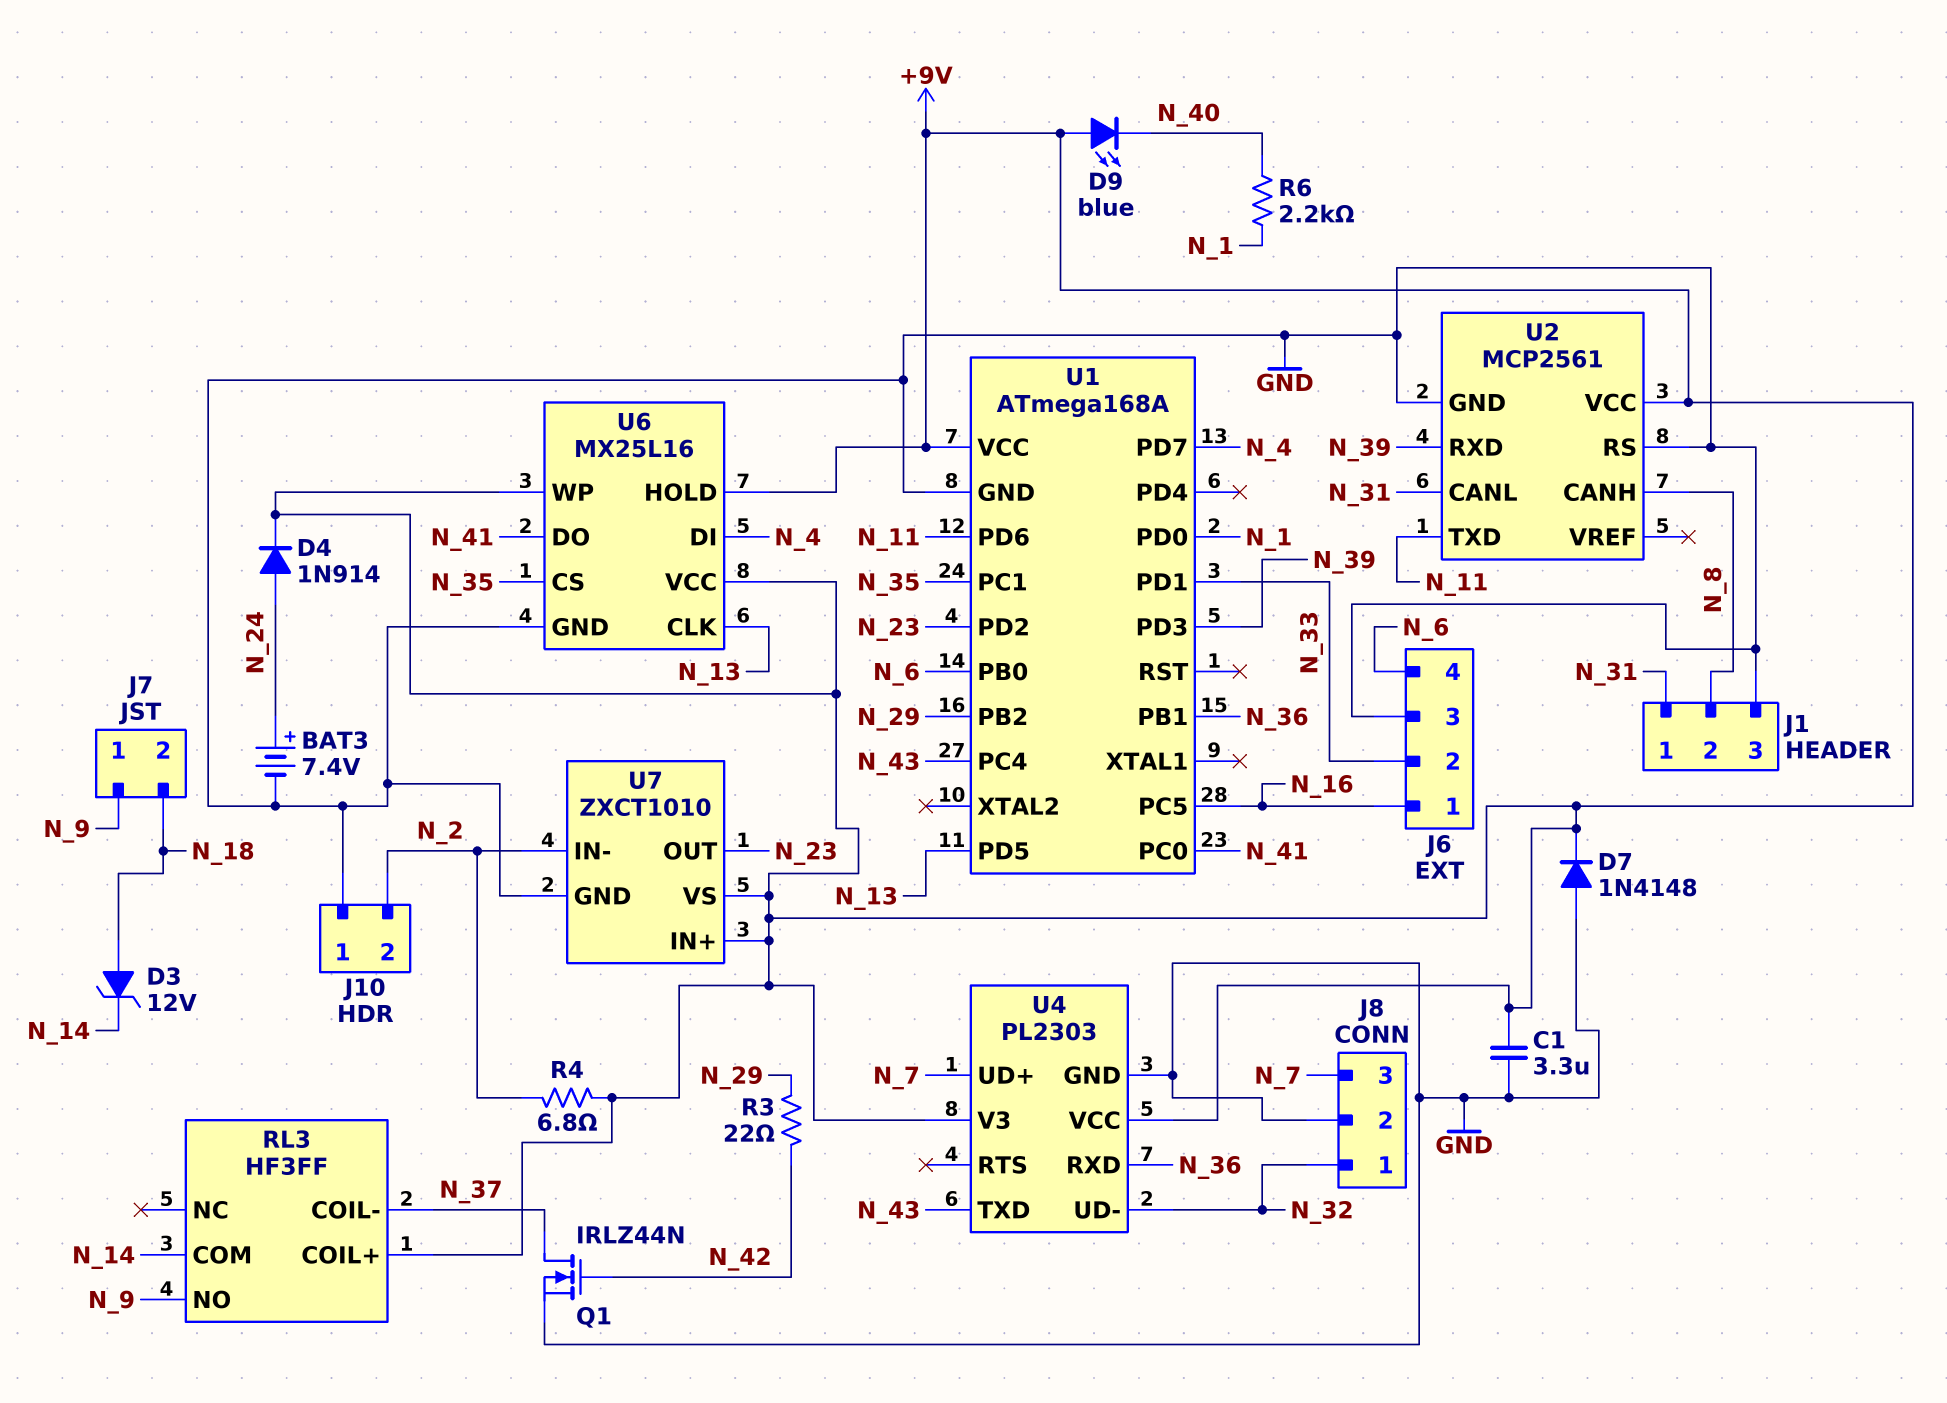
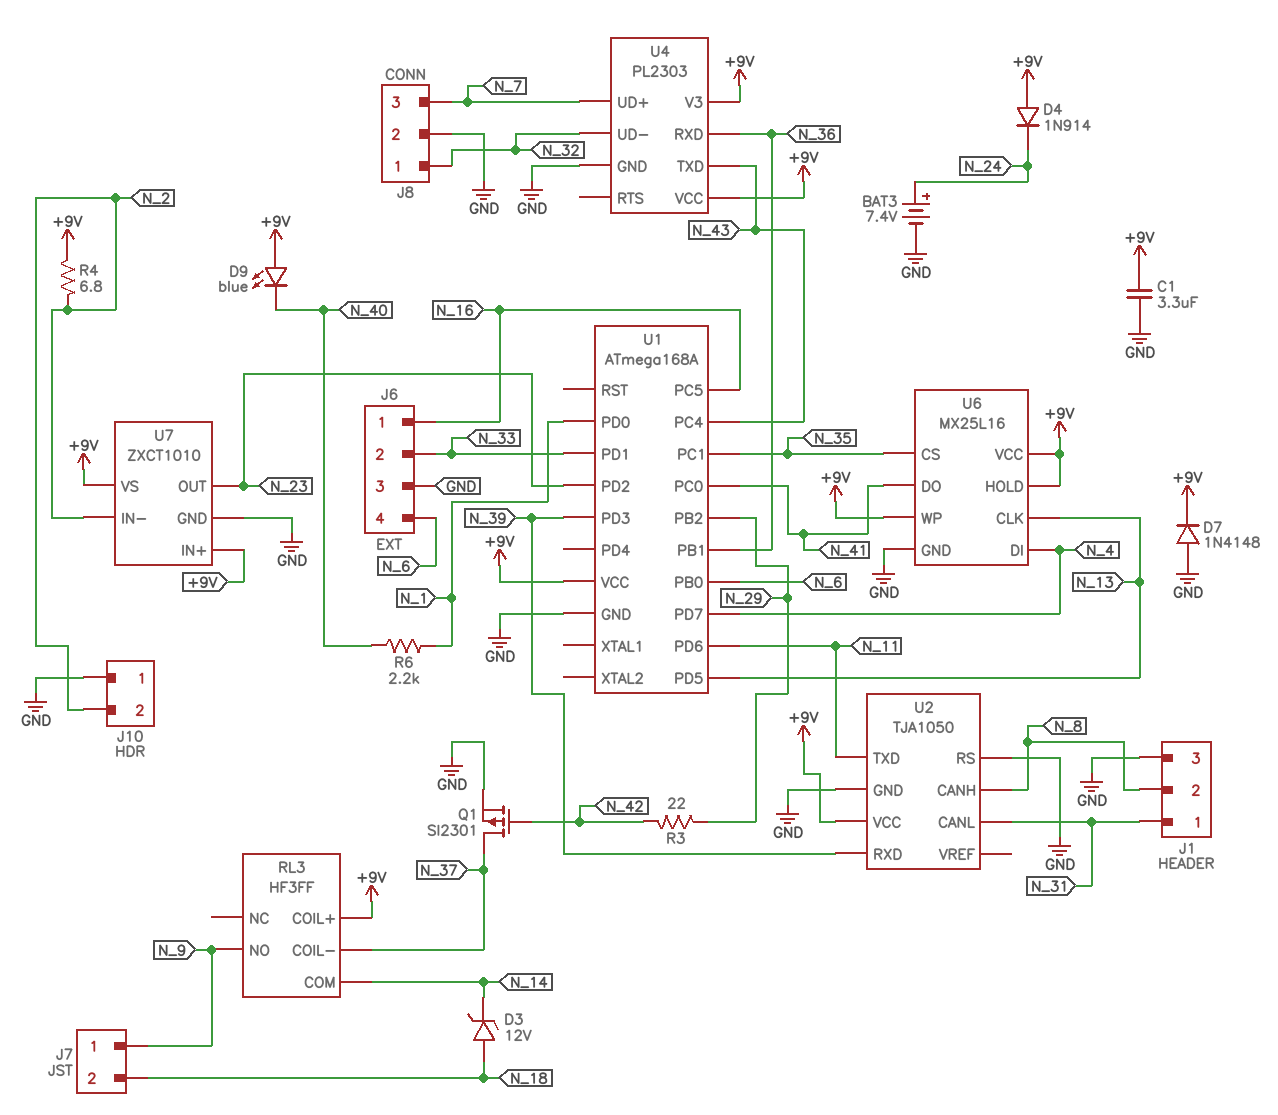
D4: diode 1N914 (A N_24, K +9V) -> diode 1N914 (A +9V, K N_24)
Q1: NMOS IRLZ44N (G N_42, D N_37, S GND) -> PMOS SI2301 (G N_42, D N_37, S GND)
U2: MCP2561 -> TJA1050

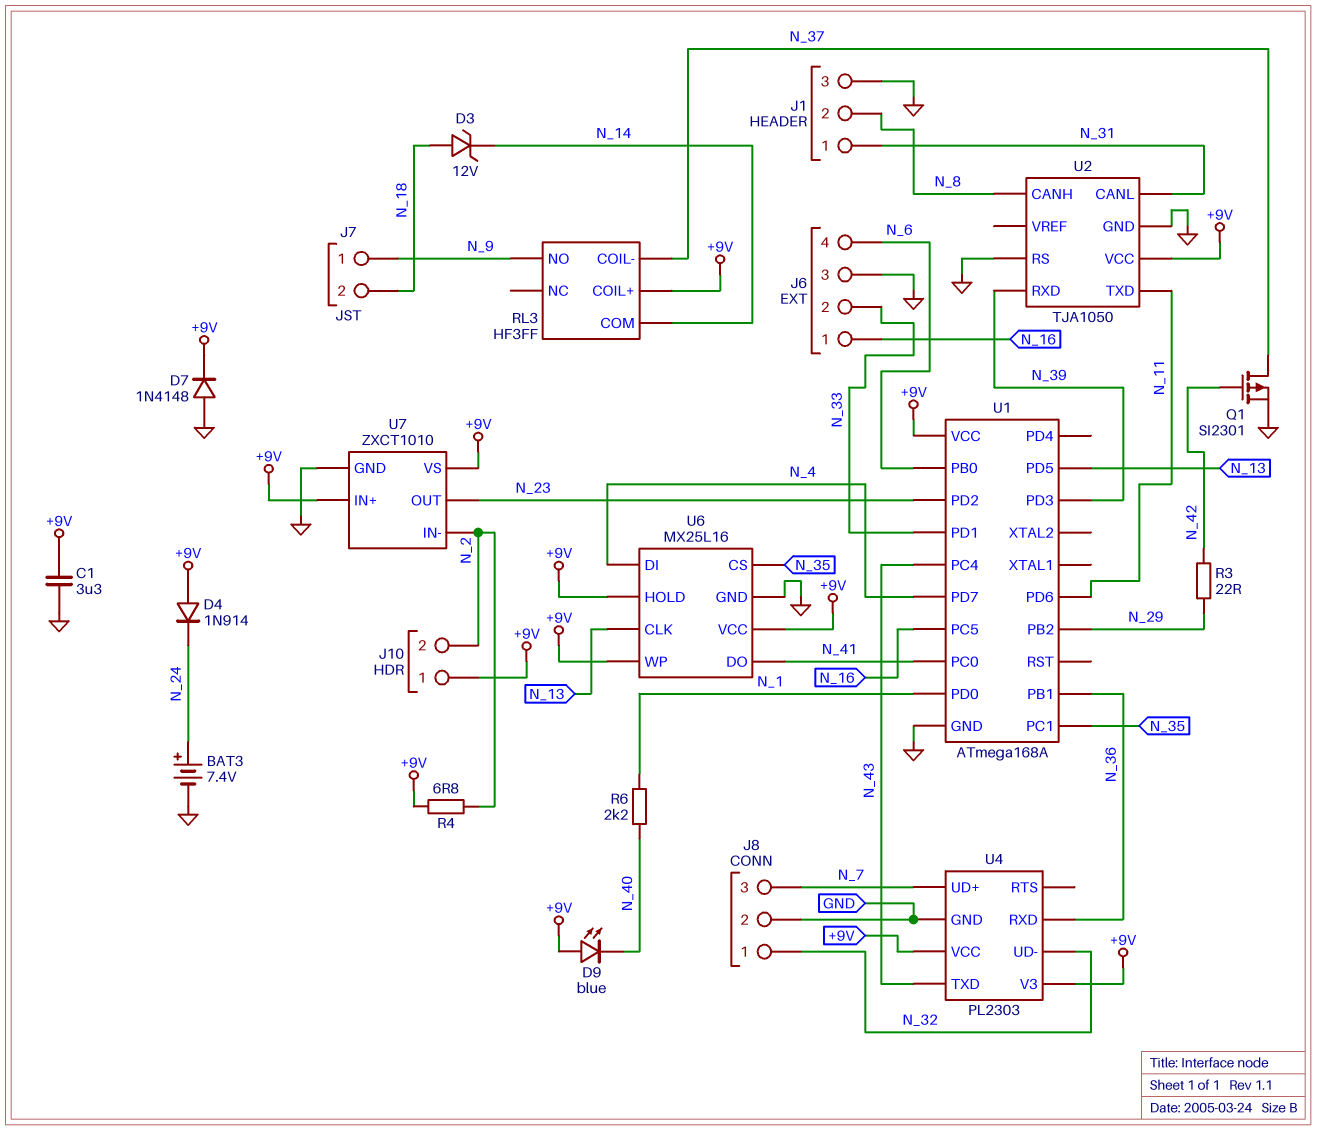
J10 pin 1: GND -> +9V

